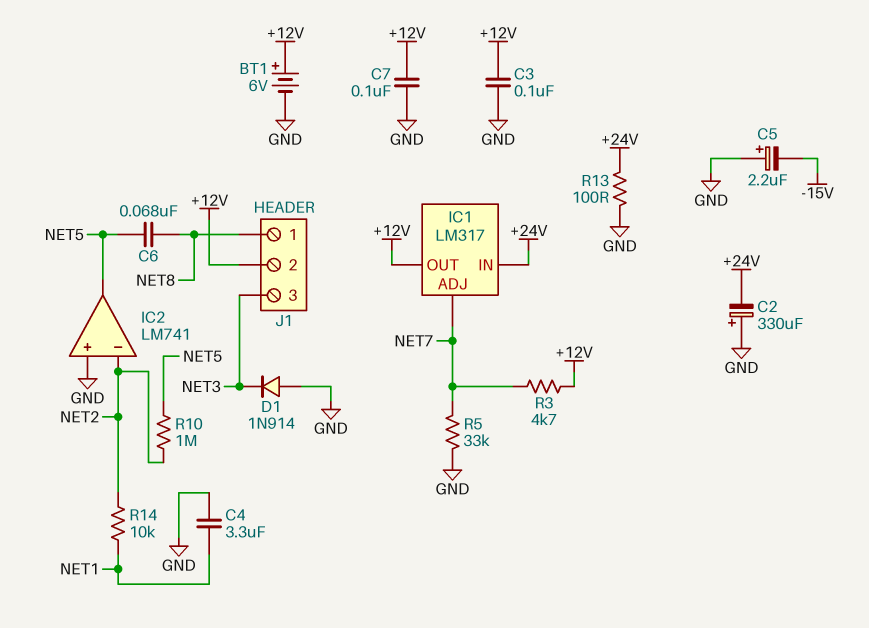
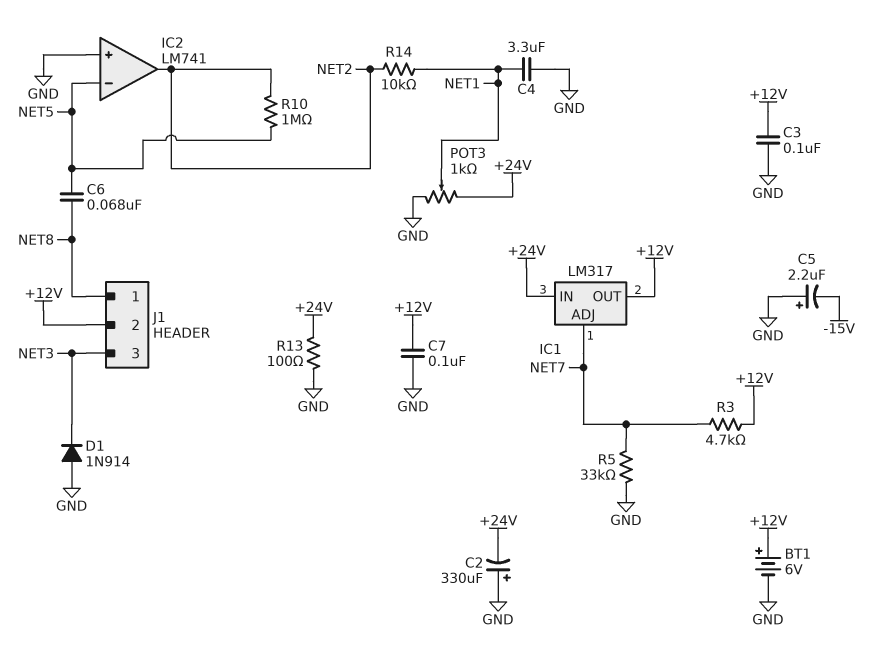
IC2 pin in-: NET2 -> NET5
IC2 pin out: NET5 -> NET2
POT3: none -> 1k (+24V, GND, wiper NET1)

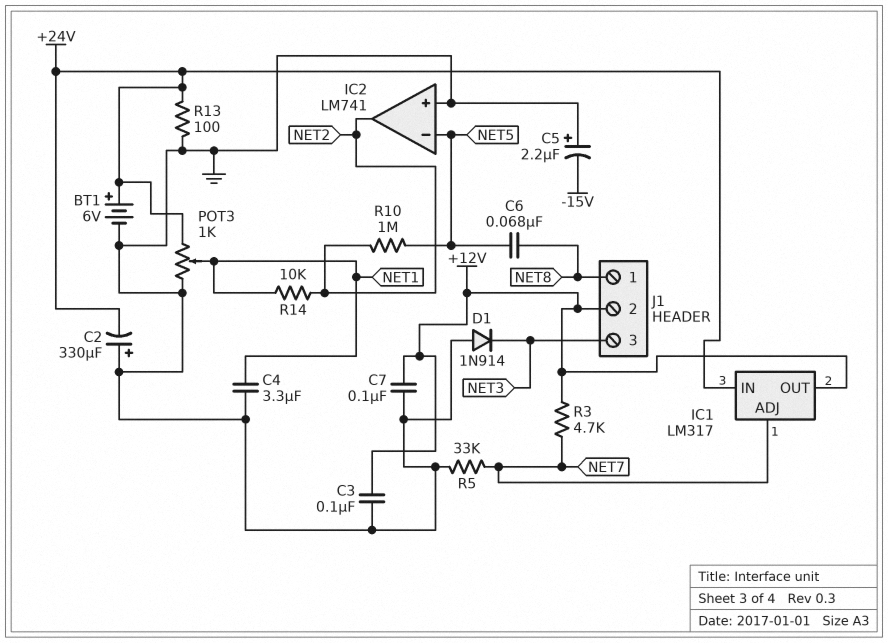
BT1: 6V (plus +12V, minus GND) -> 6V (plus +24V, minus GND)

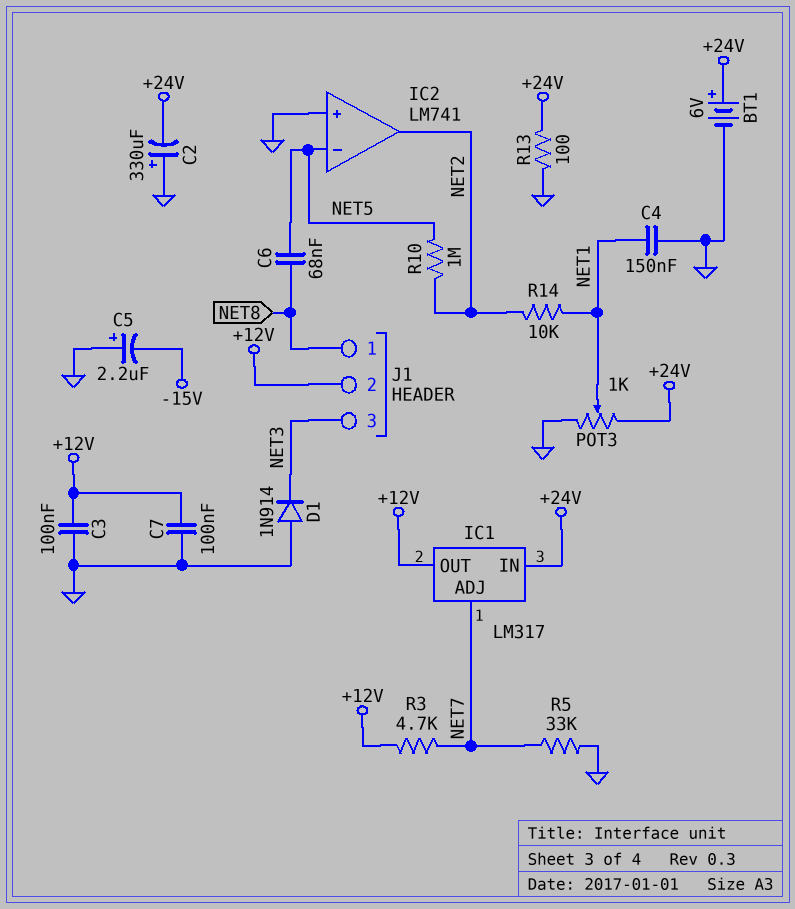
C4: 3.3uF (GND, NET1) -> 150nF (GND, NET1)

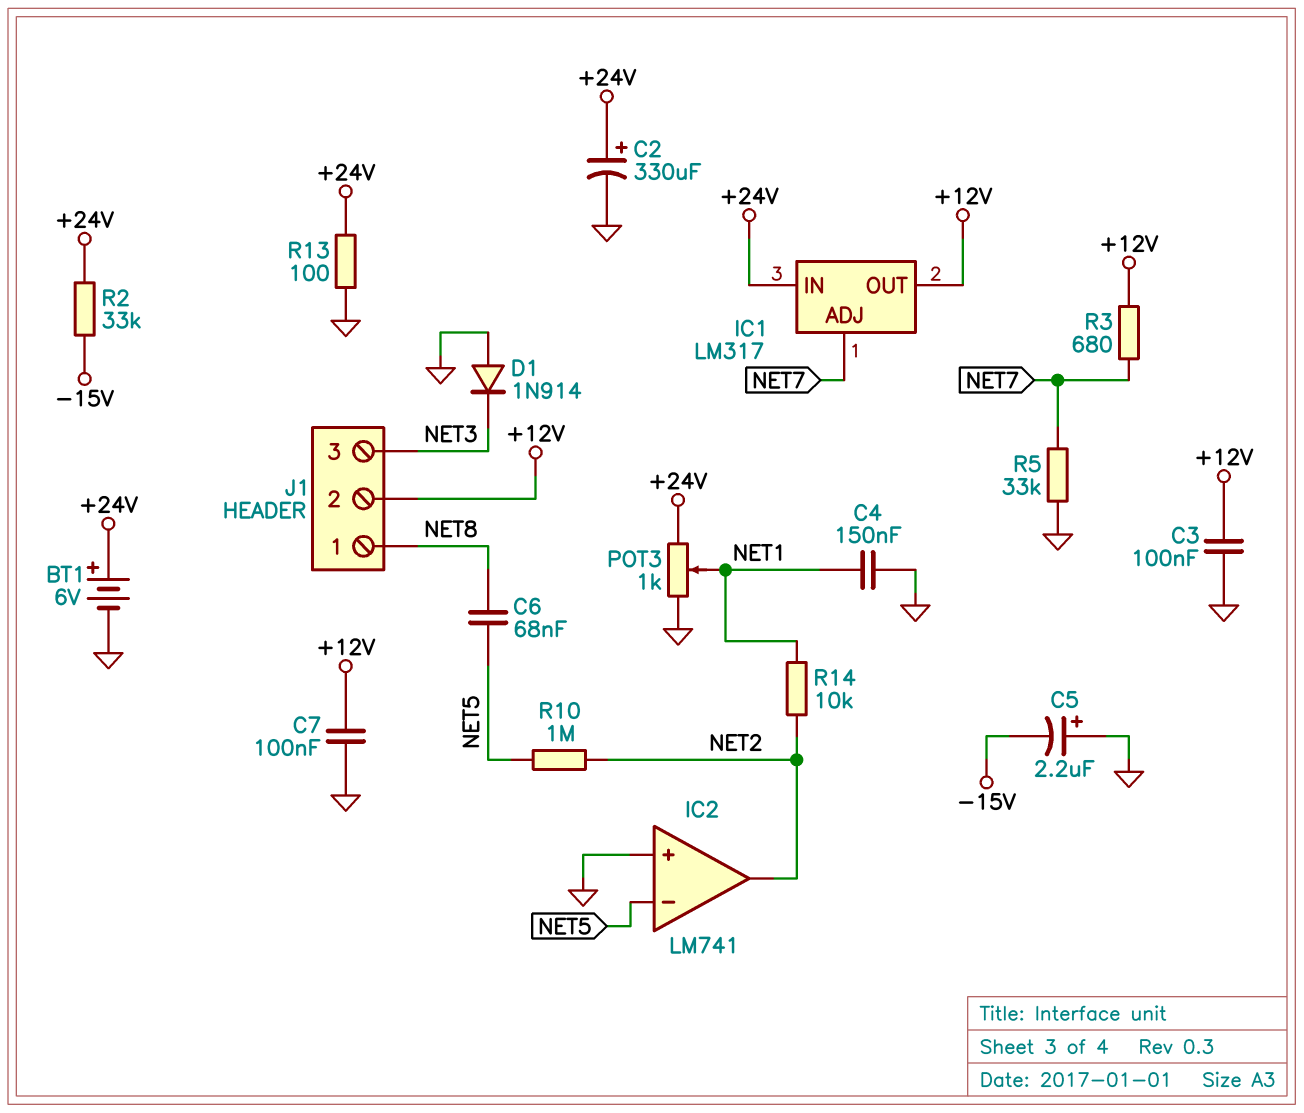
C2: 330uF (plus GND, minus +24V) -> 330uF (plus +24V, minus GND)
R2: none -> 33k (+24V, -15V)
R3: 4.7k (+12V, NET7) -> 680 (+12V, NET7)

